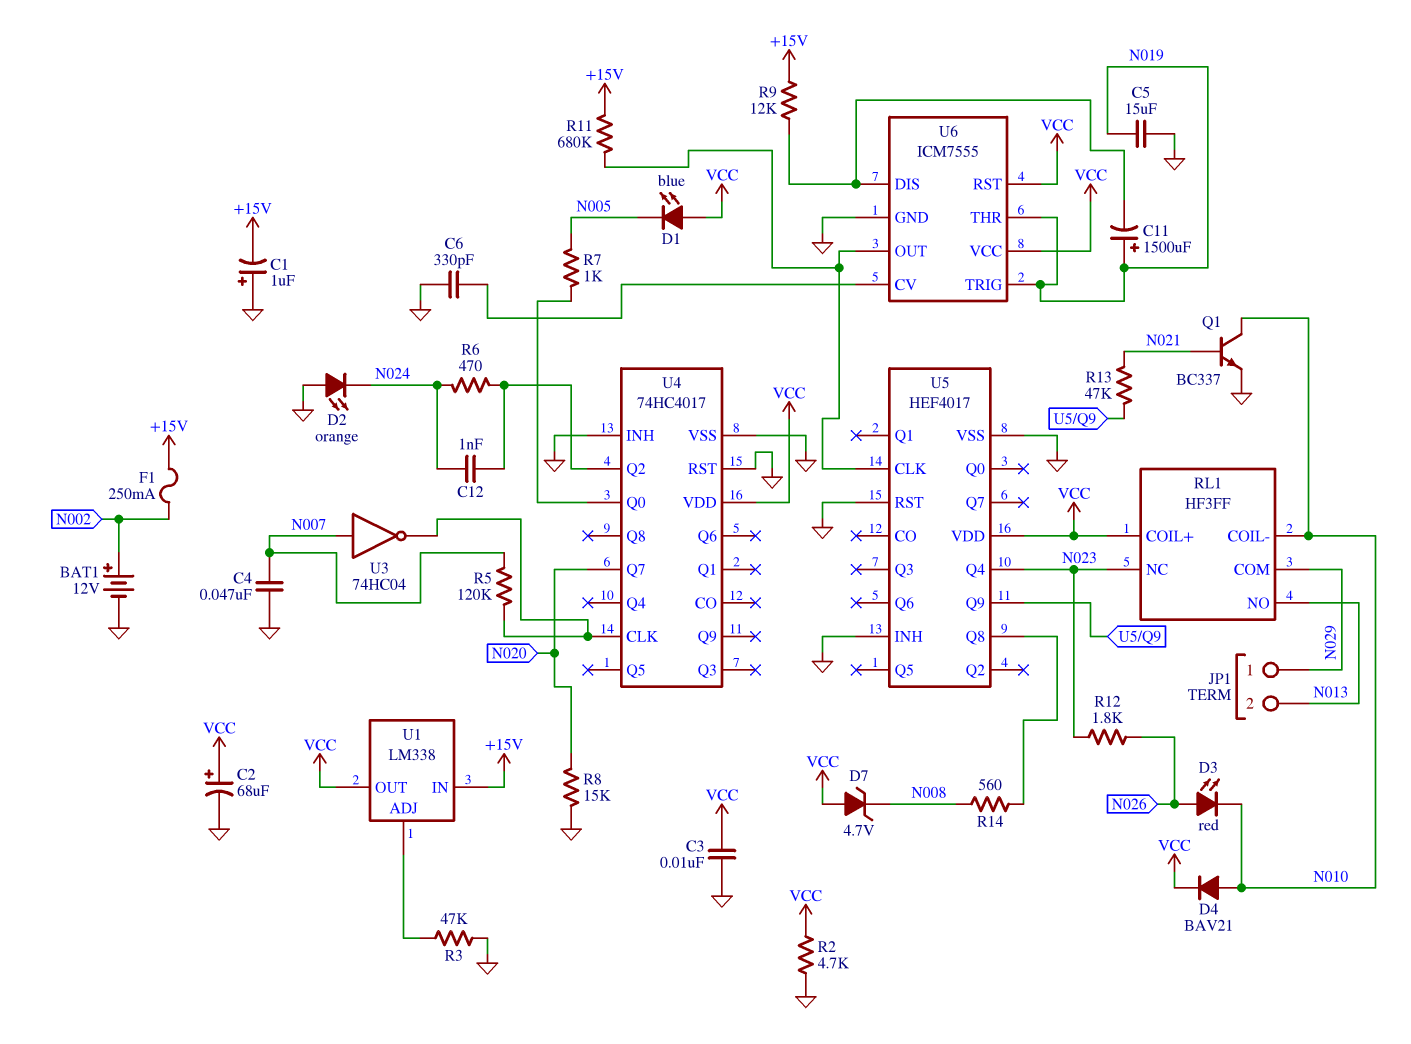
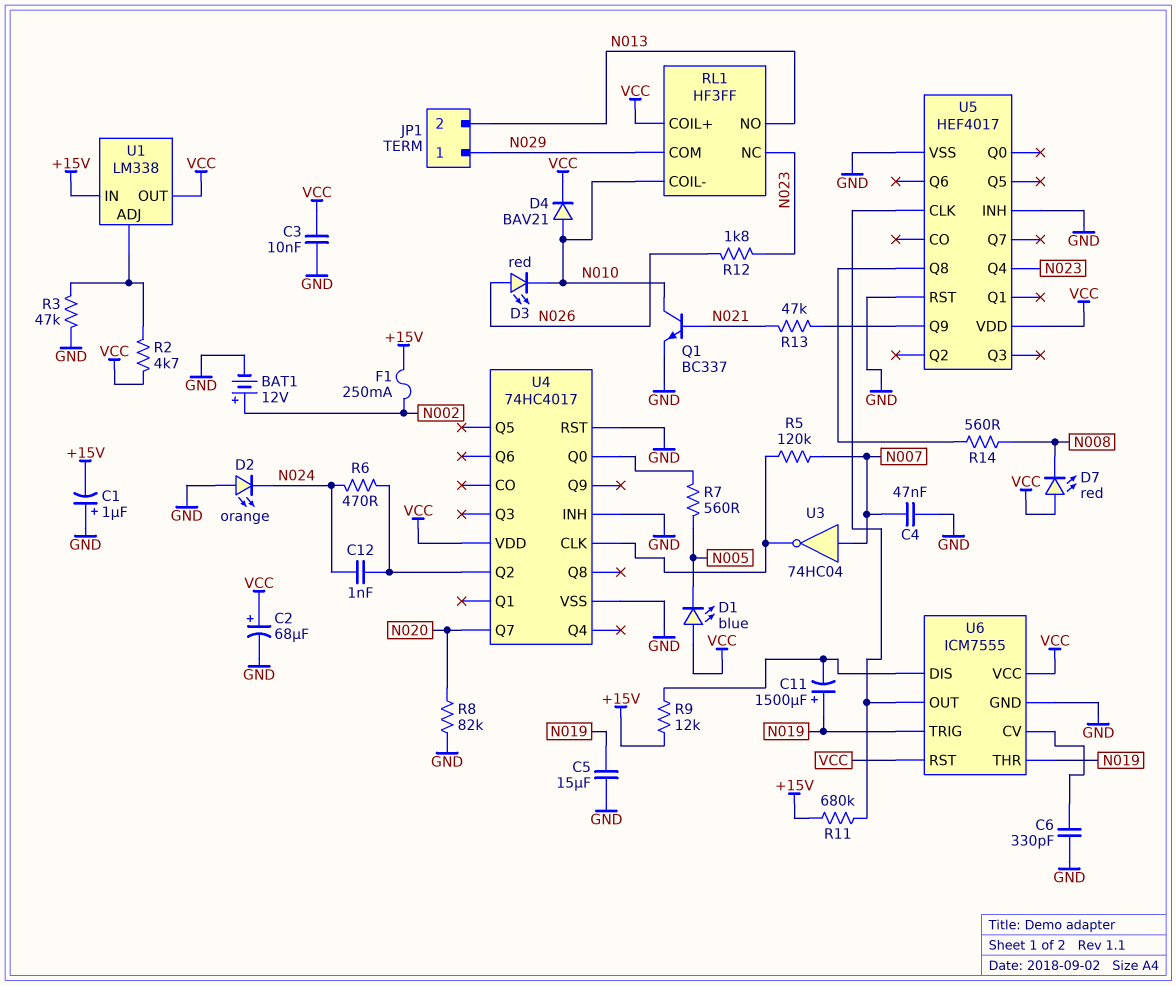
D7: zener 4.7V (A VCC, K N008) -> LED red (A VCC, K N008)
R2: 4.7k (GND, VCC) -> 4.7k (U1/ADJ, VCC)
R7: 1k (N005, U4/Q0) -> 560 (N005, U4/Q0)
R8: 15k (GND, N020) -> 82k (GND, N020)

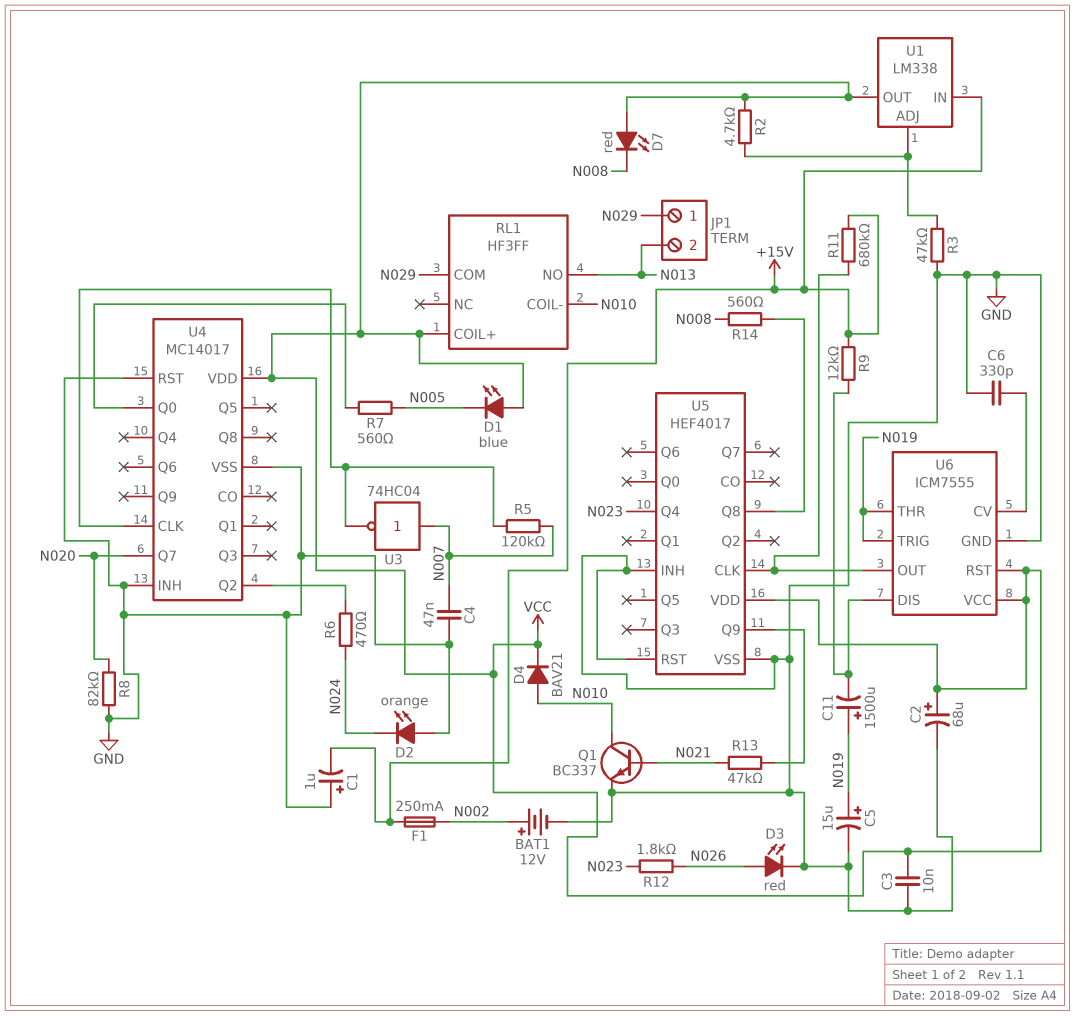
C5: 15uF (GND, N019) -> 15uF (plus N019, minus GND)
C12: 1nF (N024, U4/Q2) -> none
D3: LED red (A N026, K N010) -> LED red (A N026, K GND)
RL1 pin NC: N023 -> none
U4: 74HC4017 -> MC14017

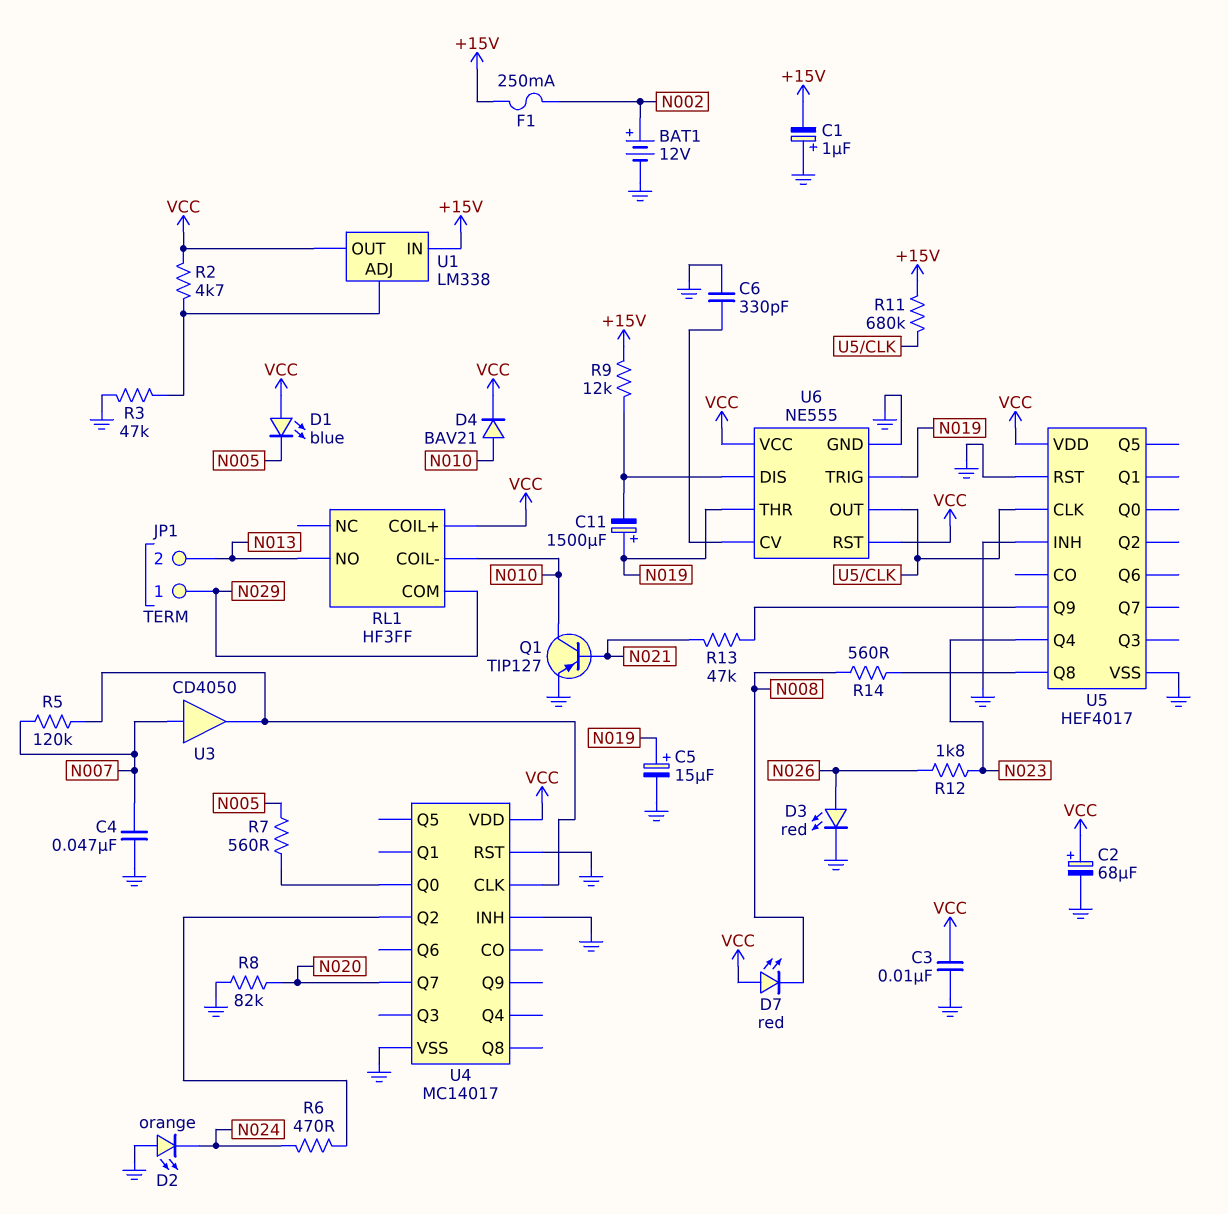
Q1: NPN BC337 (B N021, C N010, E GND) -> PNP TIP127 (B N021, C N010, E GND)
U3: NOT 74HC04 (in N007, out U4/CLK) -> buffer CD4050 (in N007, out U4/CLK)
U6: ICM7555 -> NE555

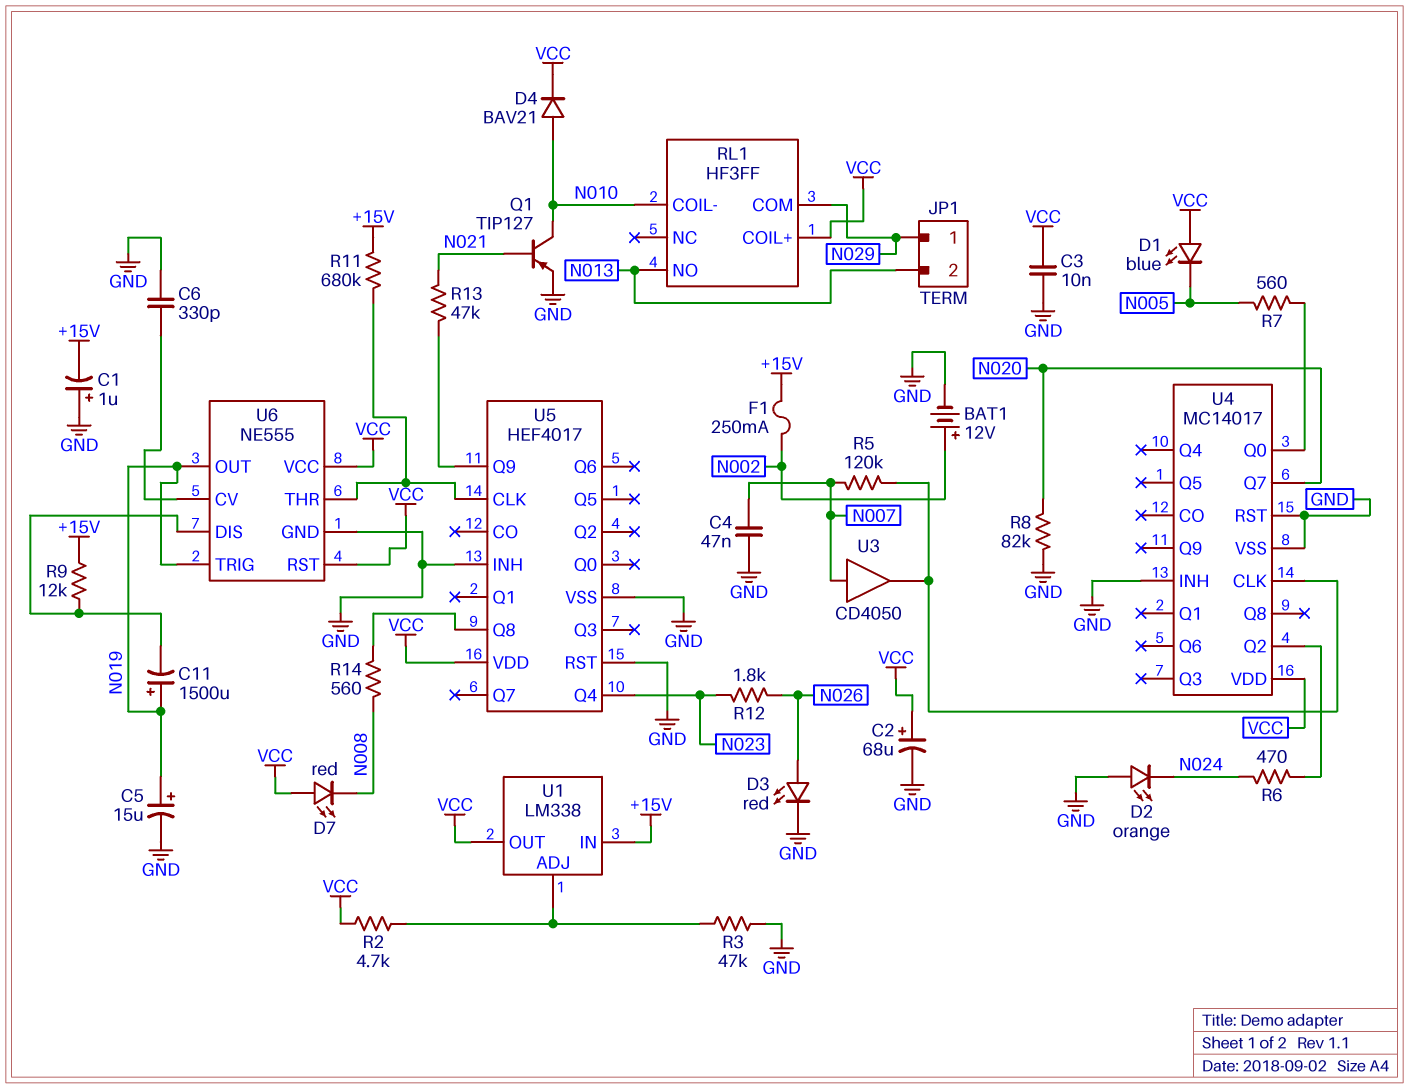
U6 pin OUT: U5/CLK -> N019
U6 pin THR: N019 -> U5/CLK

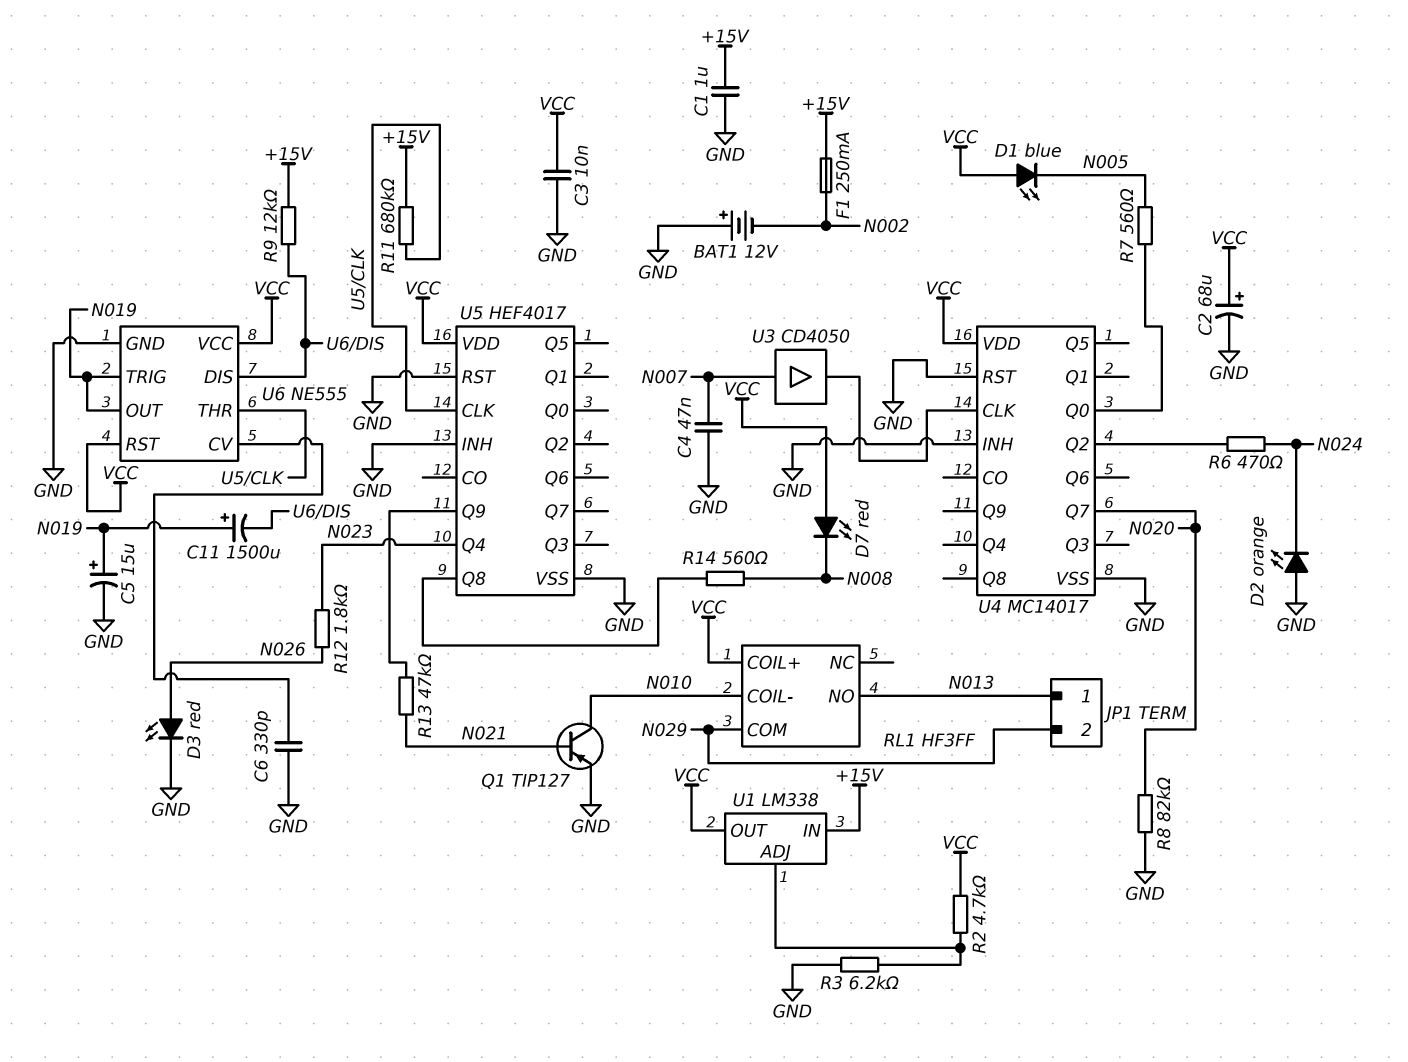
BAT1: 12V (plus N002, minus GND) -> 12V (plus GND, minus N002)
C1: 1uF (plus GND, minus +15V) -> 1uF (+15V, GND)
D4: diode BAV21 (A N010, K VCC) -> none
JP1 pin 1: N029 -> N013
JP1 pin 2: N013 -> N029
R3: 47k (GND, U1/ADJ) -> 6.2k (GND, U1/ADJ)
R5: 120k (N007, U4/CLK) -> none

